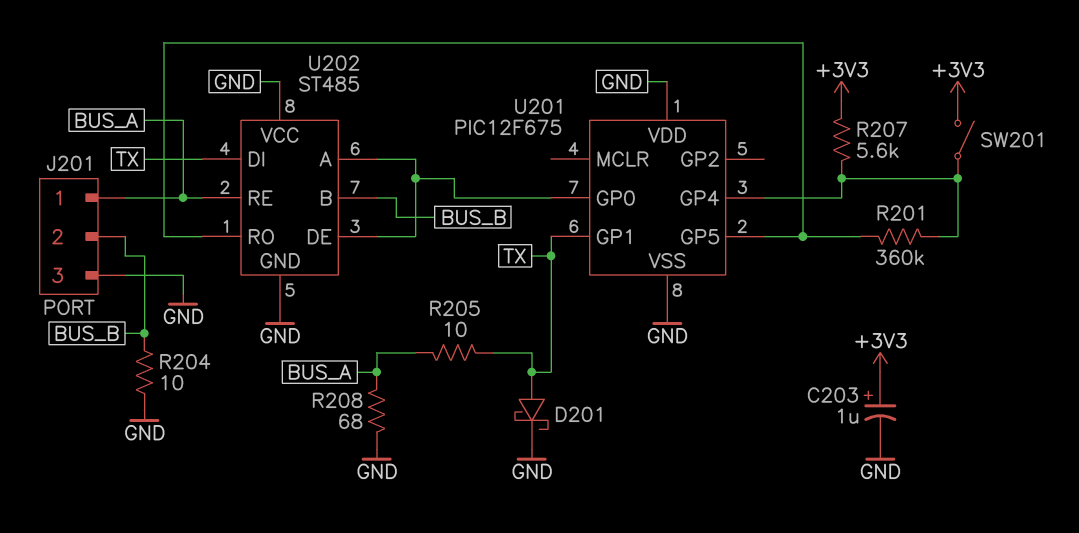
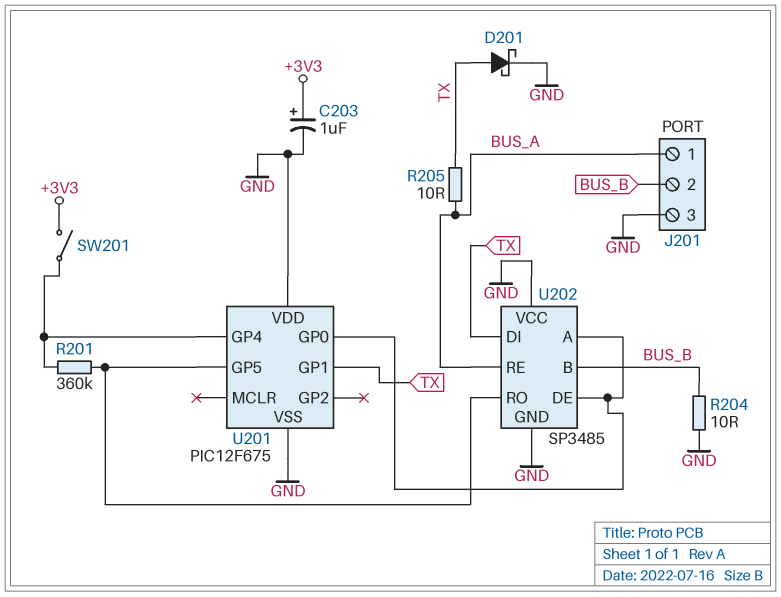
R207: 5.6k (+3V3, U201/GP4) -> none
R208: 68 (BUS_A, GND) -> none
U202: ST485 -> SP3485

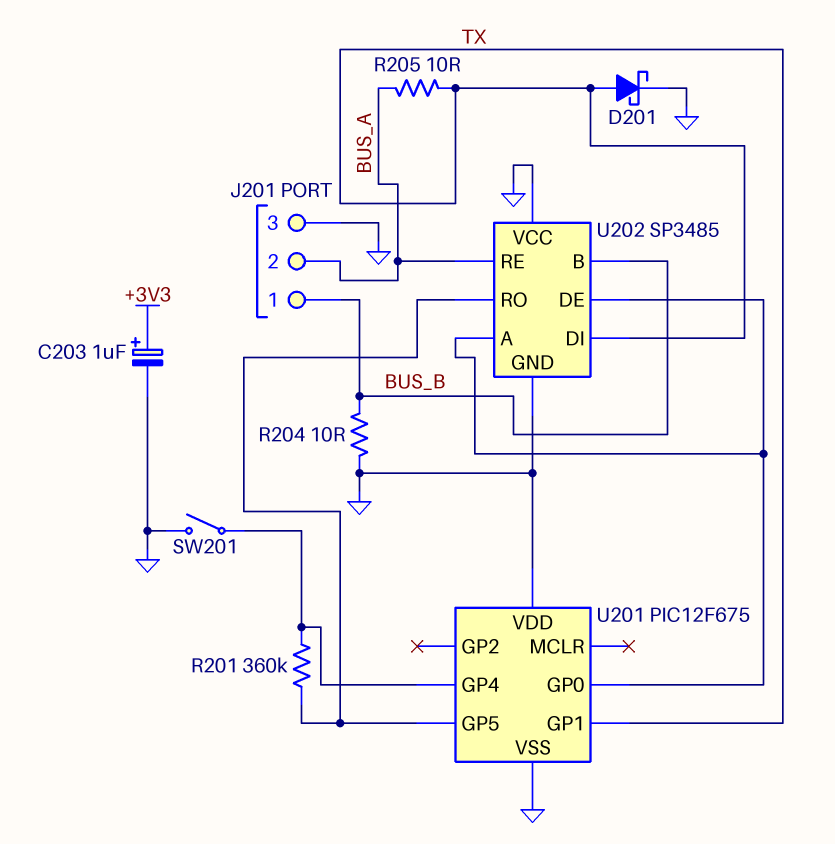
J201 pin 1: BUS_A -> BUS_B
J201 pin 2: BUS_B -> BUS_A
SW201: switch (+3V3, U201/GP4) -> switch (GND, U201/GP4)

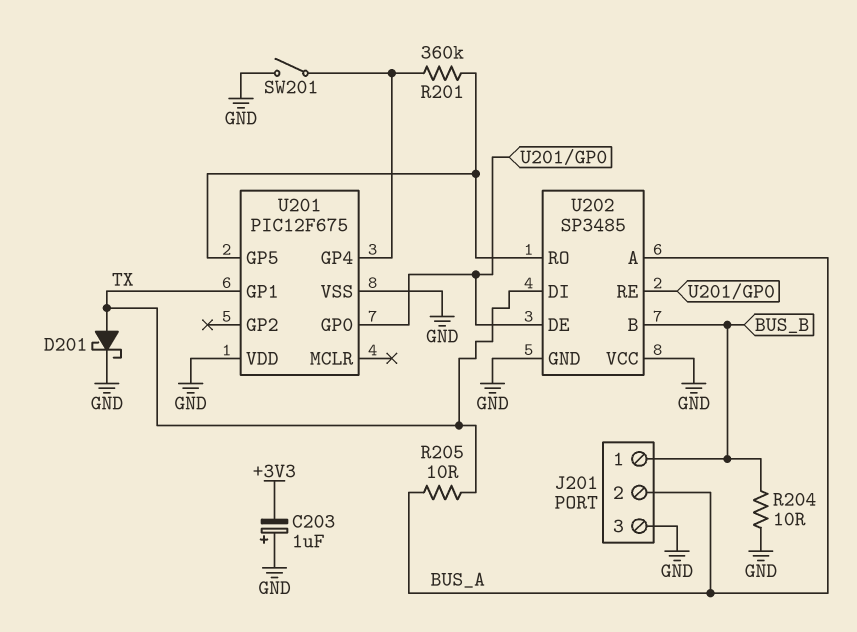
C203: 1uF (plus +3V3, minus GND) -> 1uF (plus GND, minus +3V3)
U202 pin A: U201/GP0 -> BUS_A
U202 pin RE: BUS_A -> U201/GP0

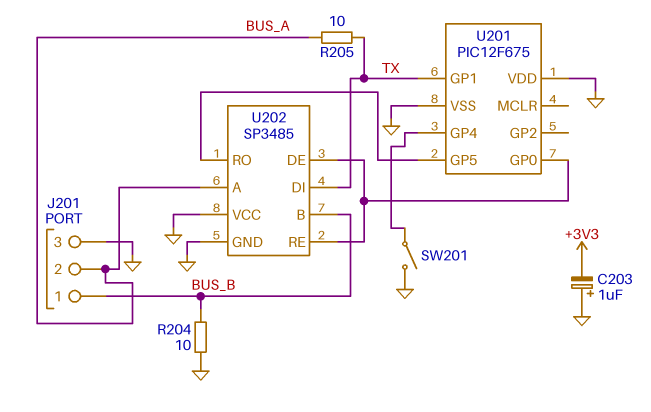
D201: schottky (A TX, K GND) -> none
R201: 360k (U201/GP4, U201/GP5) -> none

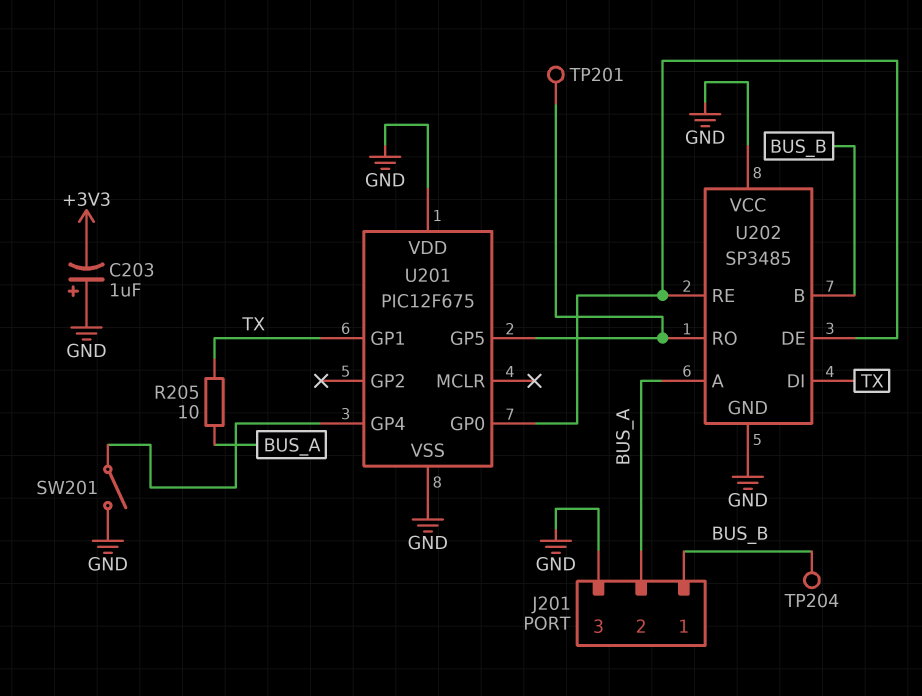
R204: 10 (BUS_B, GND) -> none
TP201: none -> test point (U201/GP5)
TP204: none -> test point (BUS_B)

